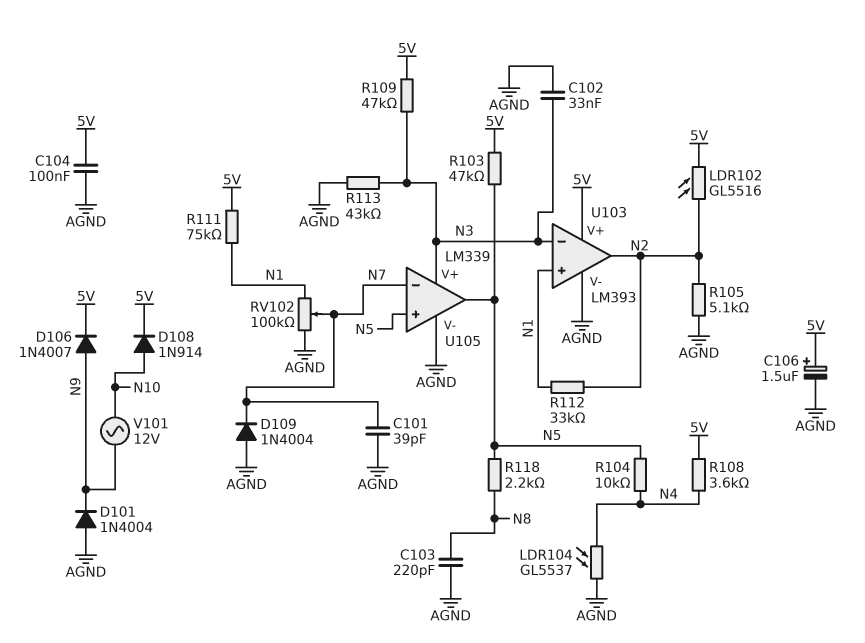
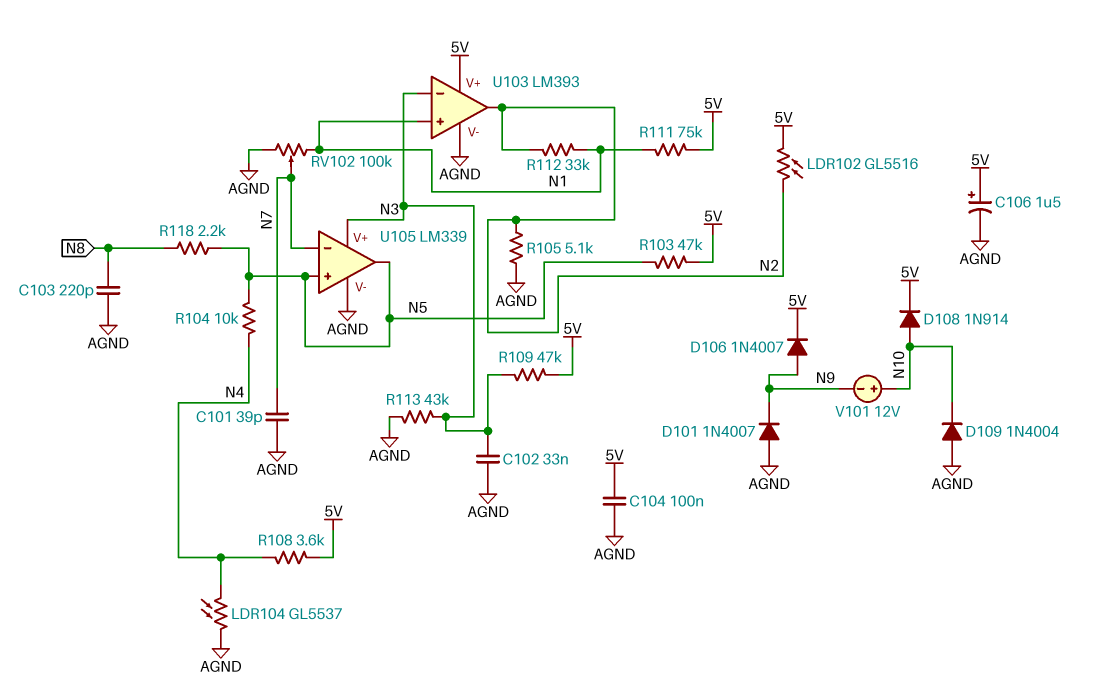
D101: diode 1N4004 (A AGND, K N9) -> diode 1N4007 (A AGND, K N9)
D109: diode 1N4004 (A AGND, K N7) -> diode 1N4004 (A AGND, K N10)
V101: AC 12V (N9, N10) -> 12V (plus N10, minus N9)

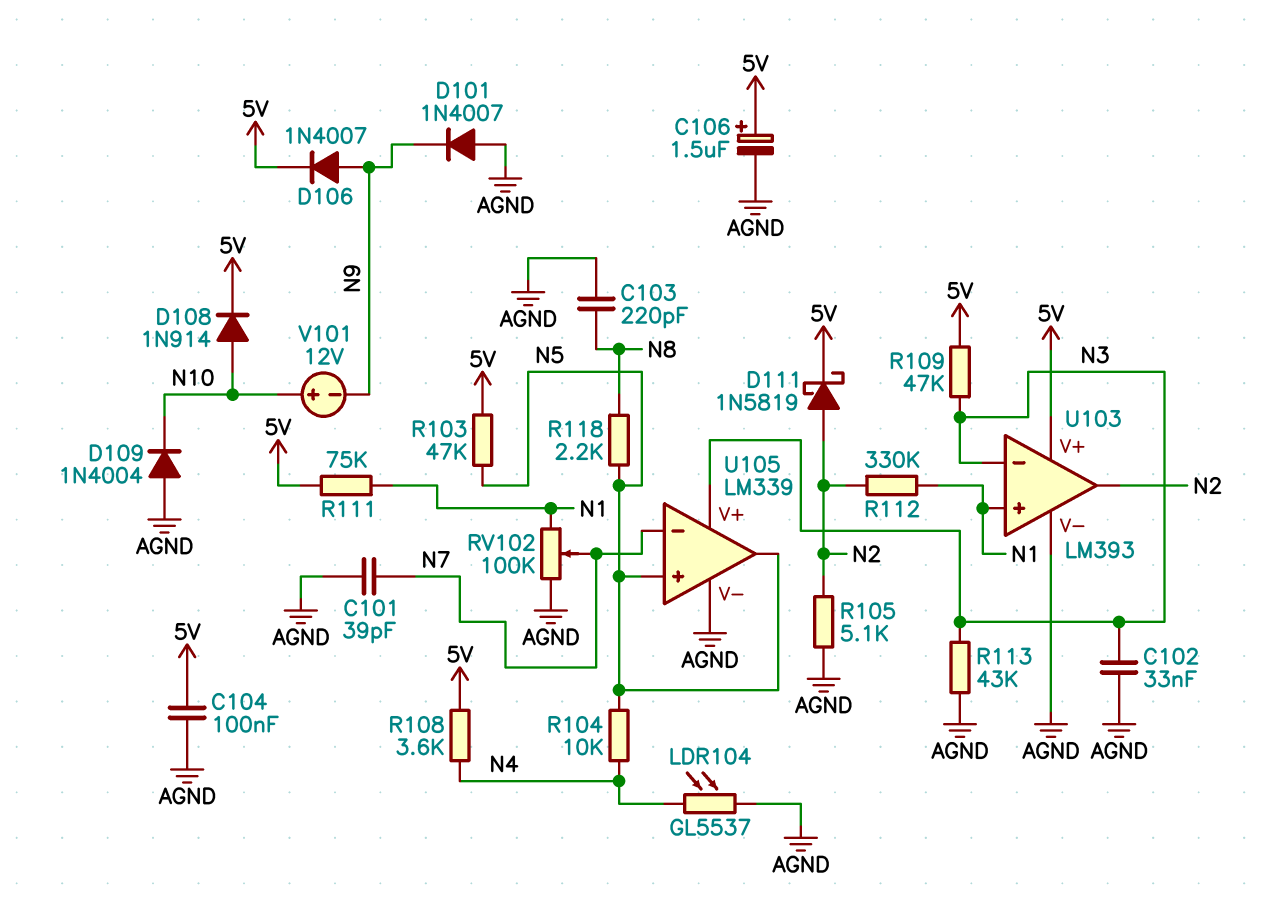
D111: none -> schottky 1N5819 (A N2, K 5V)
LDR102: GL5516 (5V, N2) -> none
R112: 33k (N1, N2) -> 330k (N1, N2)

